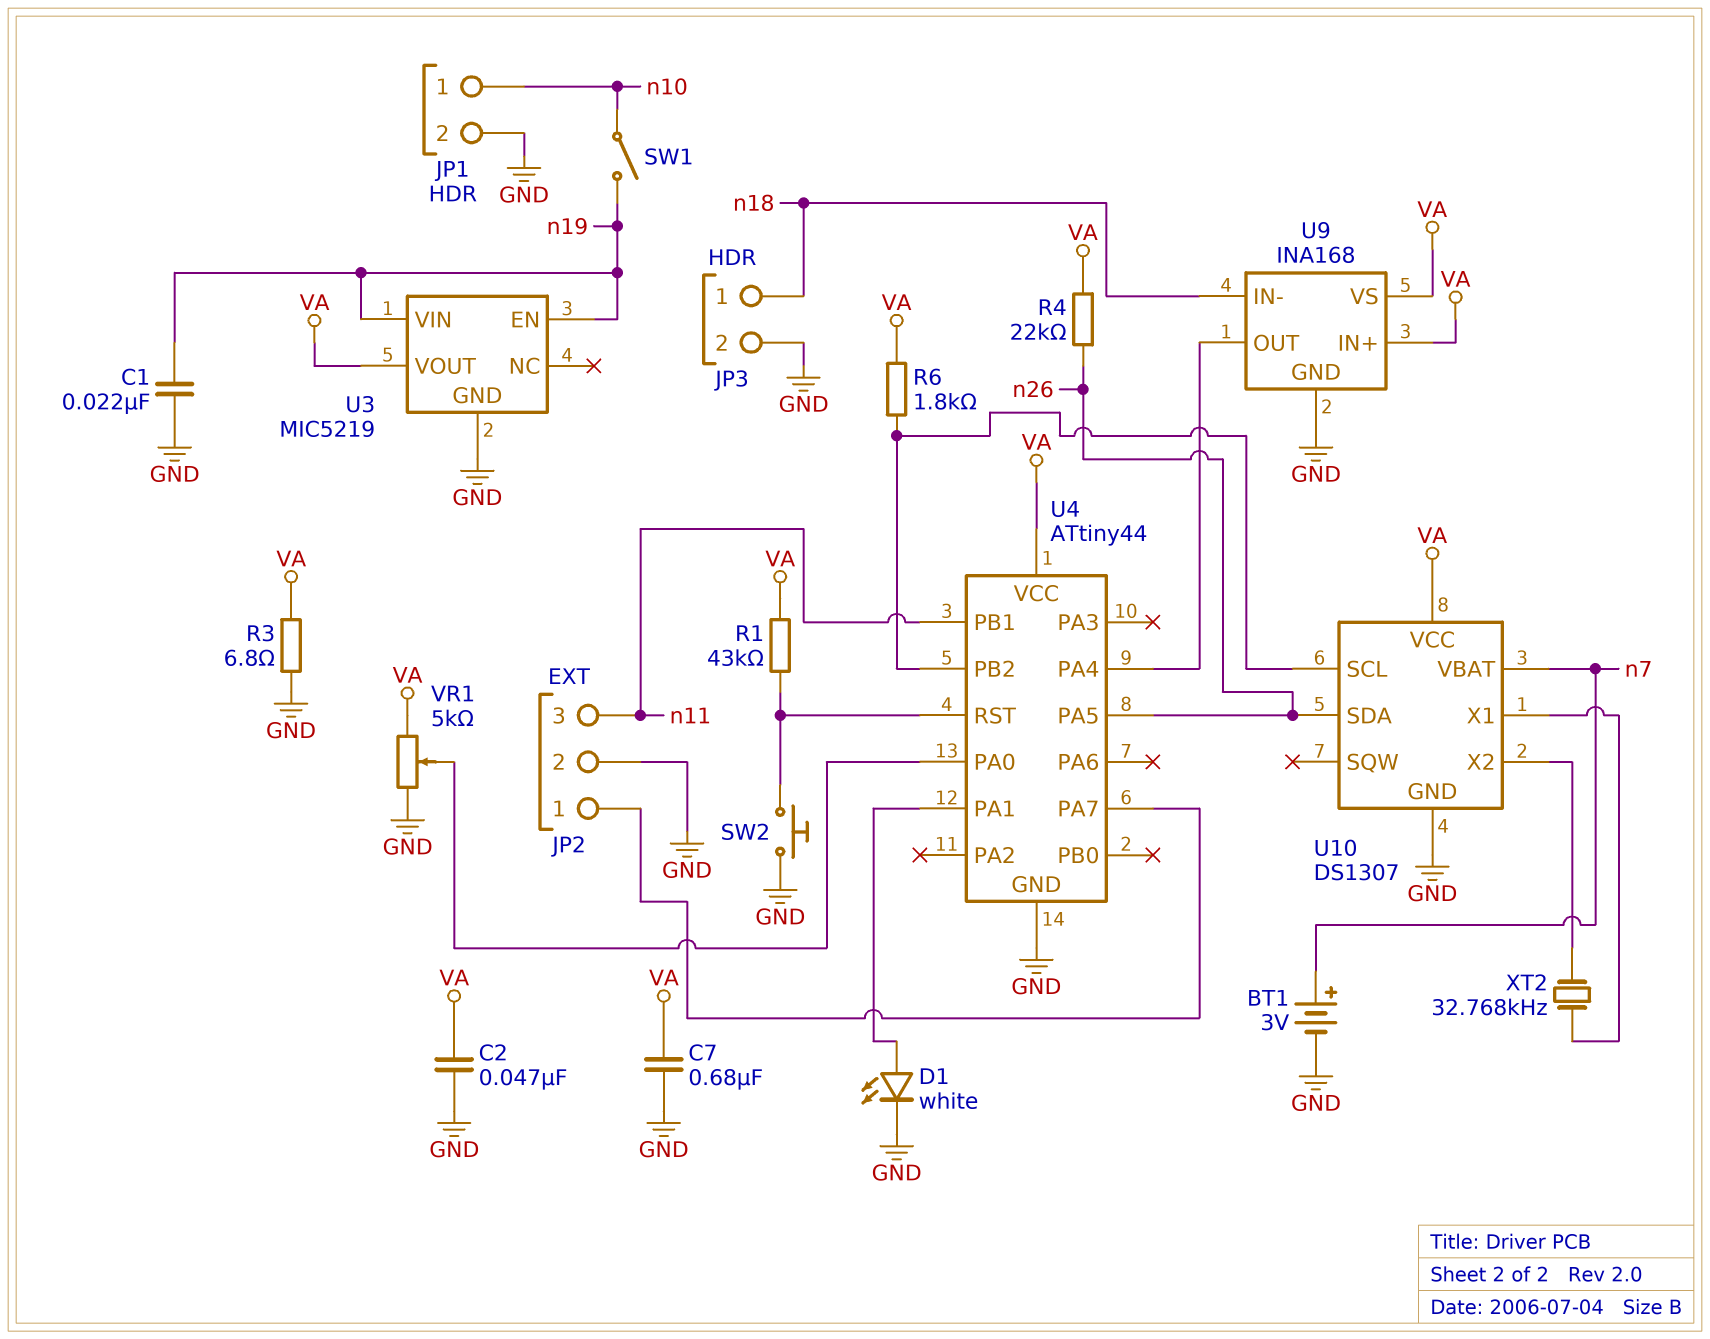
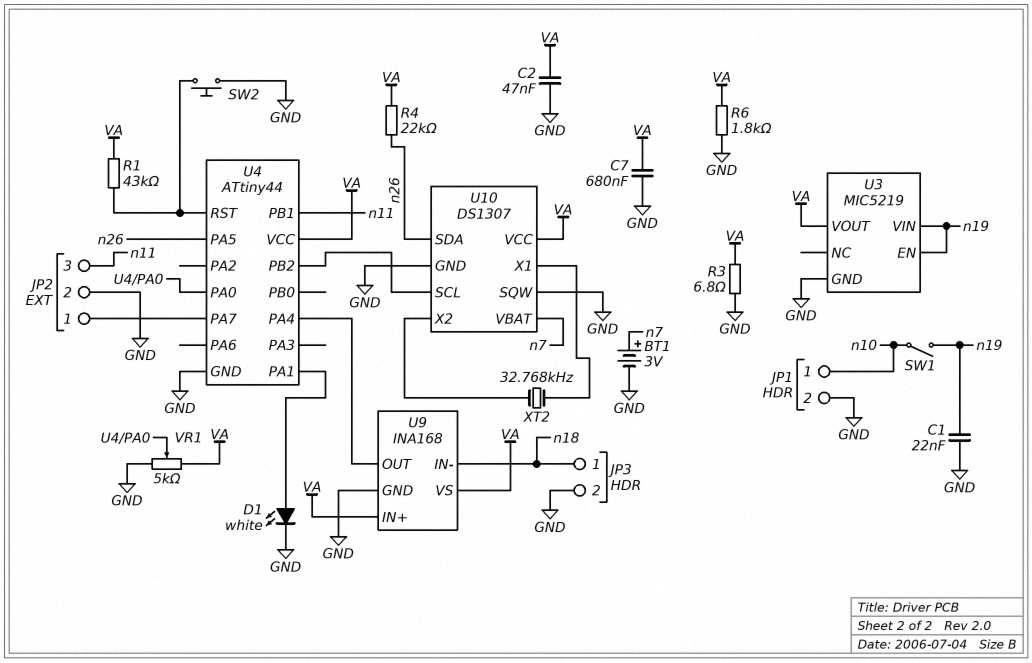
R6: 1.8k (U4/PB2, VA) -> 1.8k (GND, VA)
U10 pin SQW: none -> GND

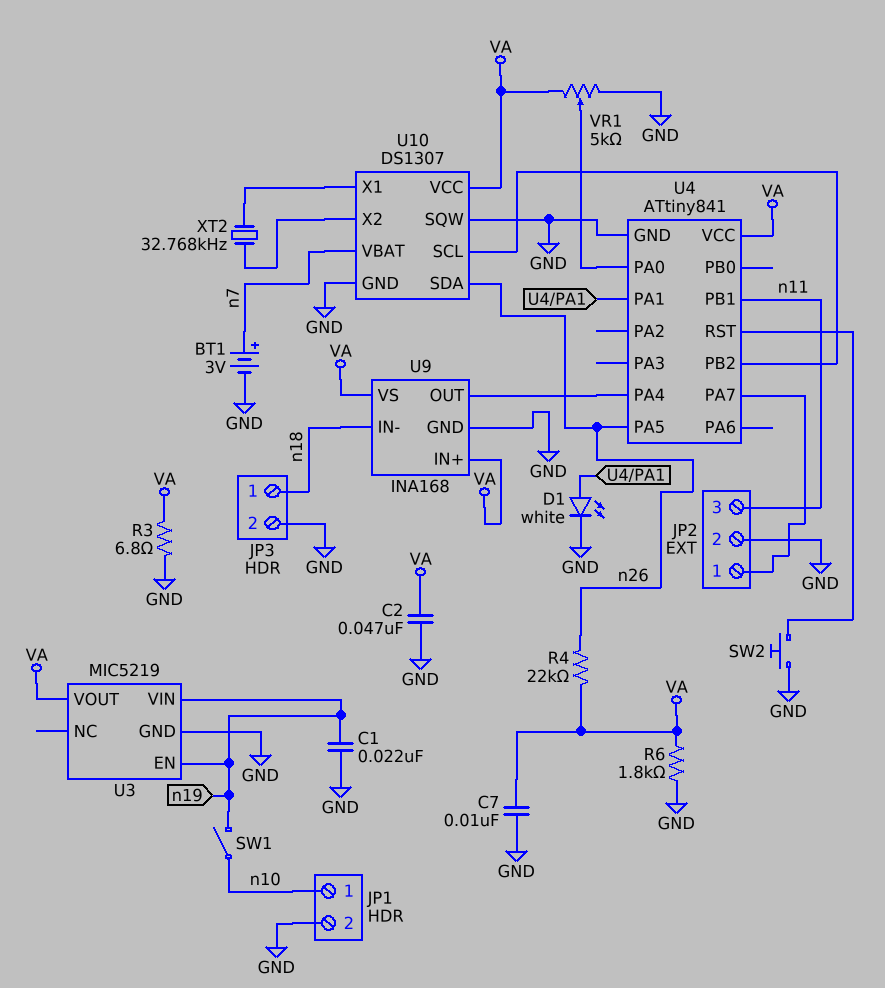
C7: 680nF (GND, VA) -> 10nF (GND, VA)
R1: 43k (U4/RST, VA) -> none
U4: ATtiny44 -> ATtiny841

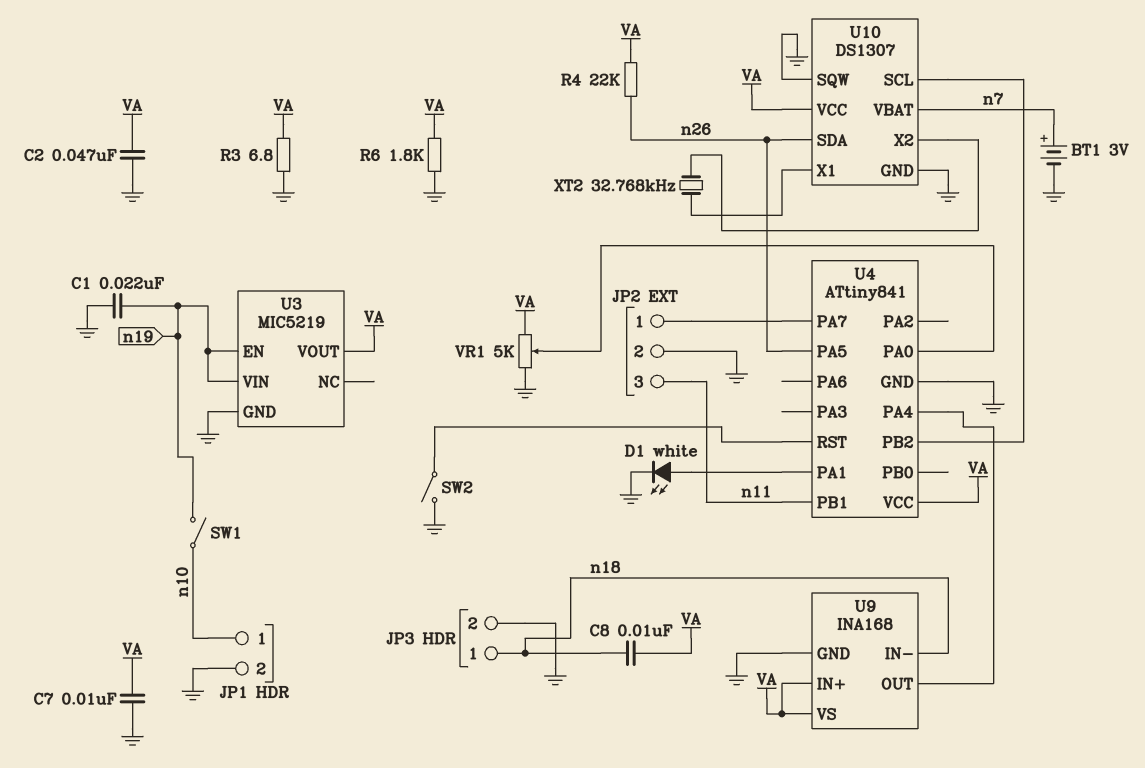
C8: none -> 10nF (VA, n18)
SW2: button (GND, U4/RST) -> switch (GND, U4/RST)

